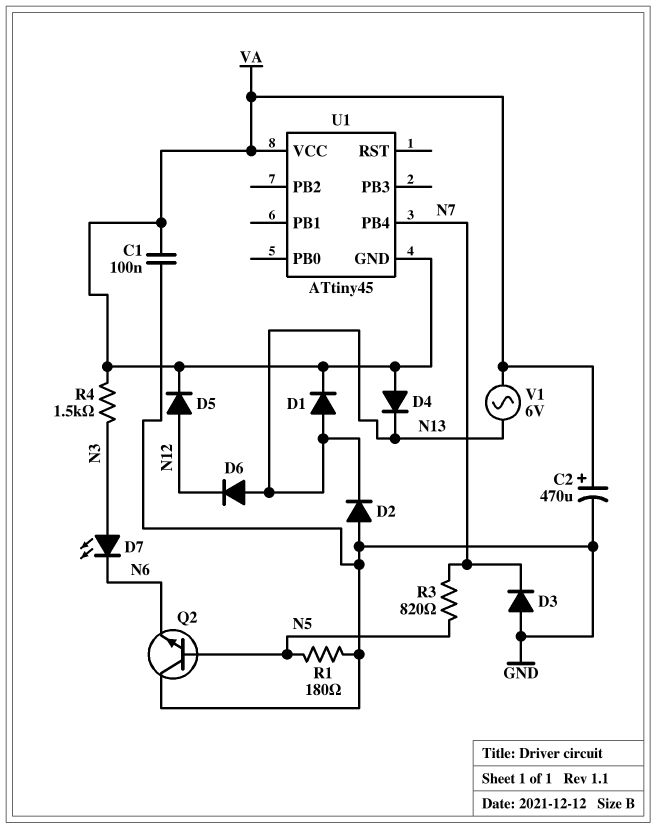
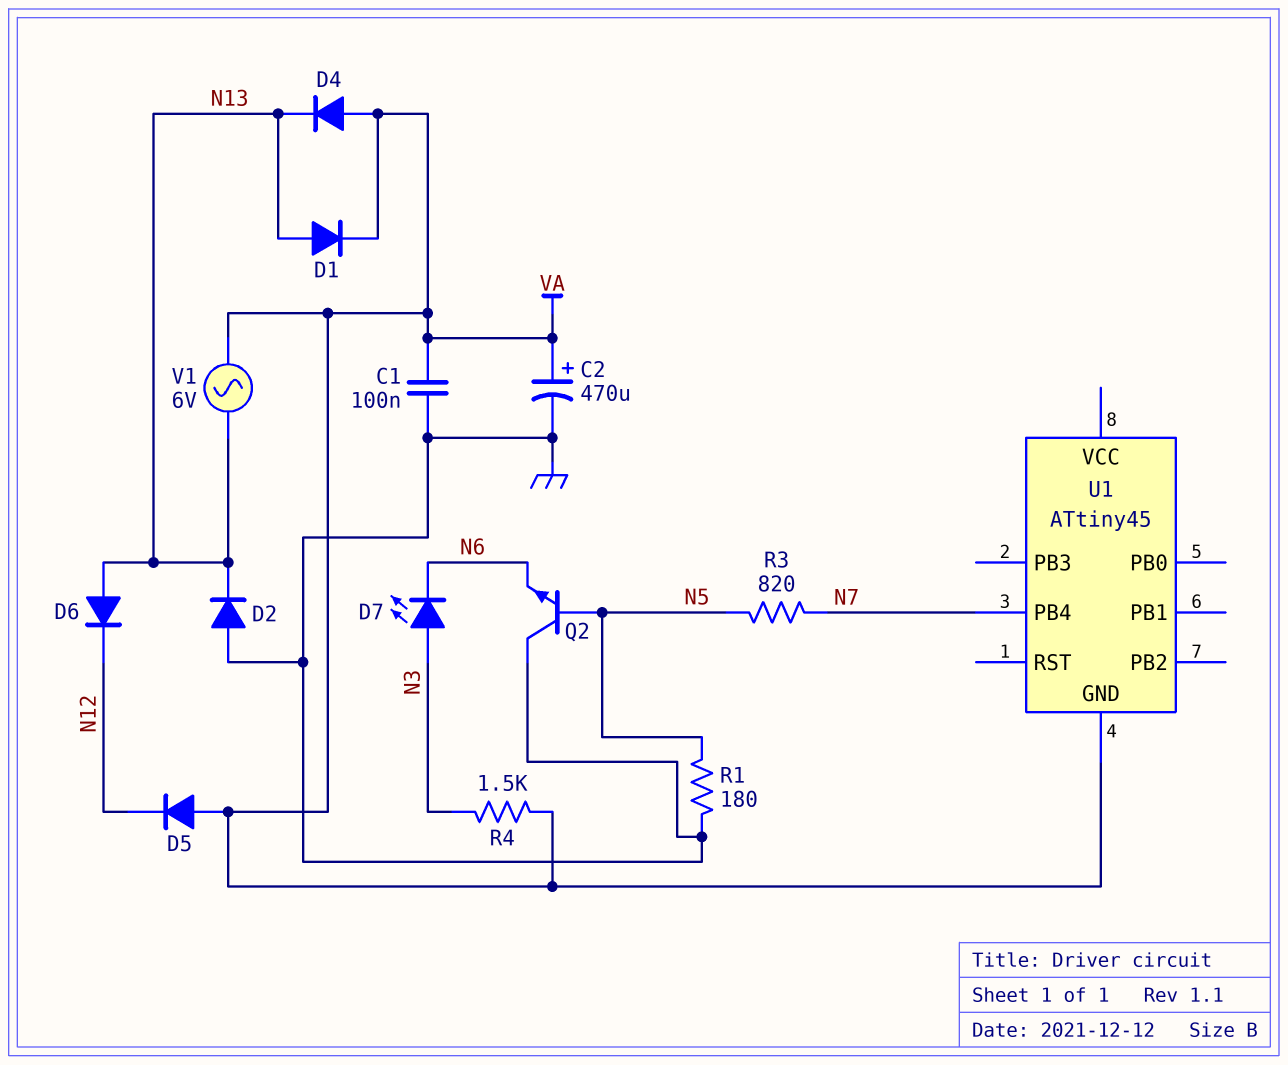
D3: diode (A GND, K N7) -> none
D5: diode (A N12, K VA) -> diode (A VA, K N12)
U1 pin VCC: VA -> none

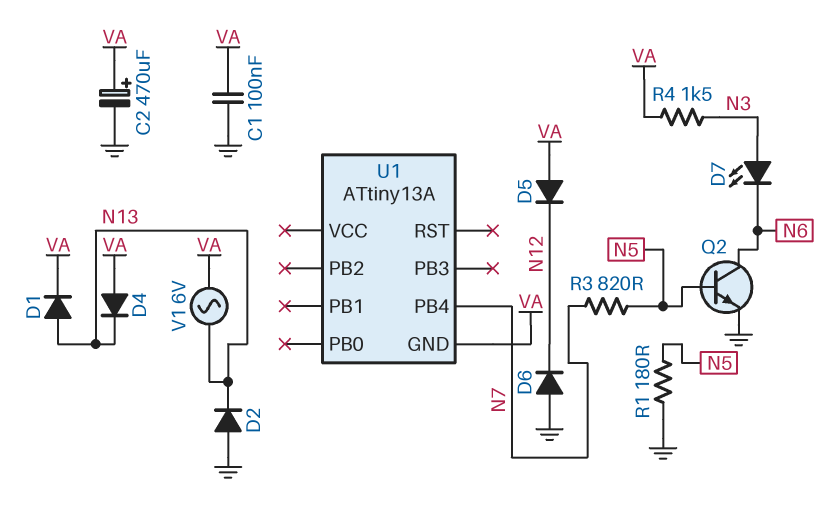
D6: diode (A N13, K N12) -> diode (A GND, K N12)
Q2: NPN (B N5, C GND, E N6) -> NPN (B N5, C N6, E GND)
U1: ATtiny45 -> ATtiny13A

